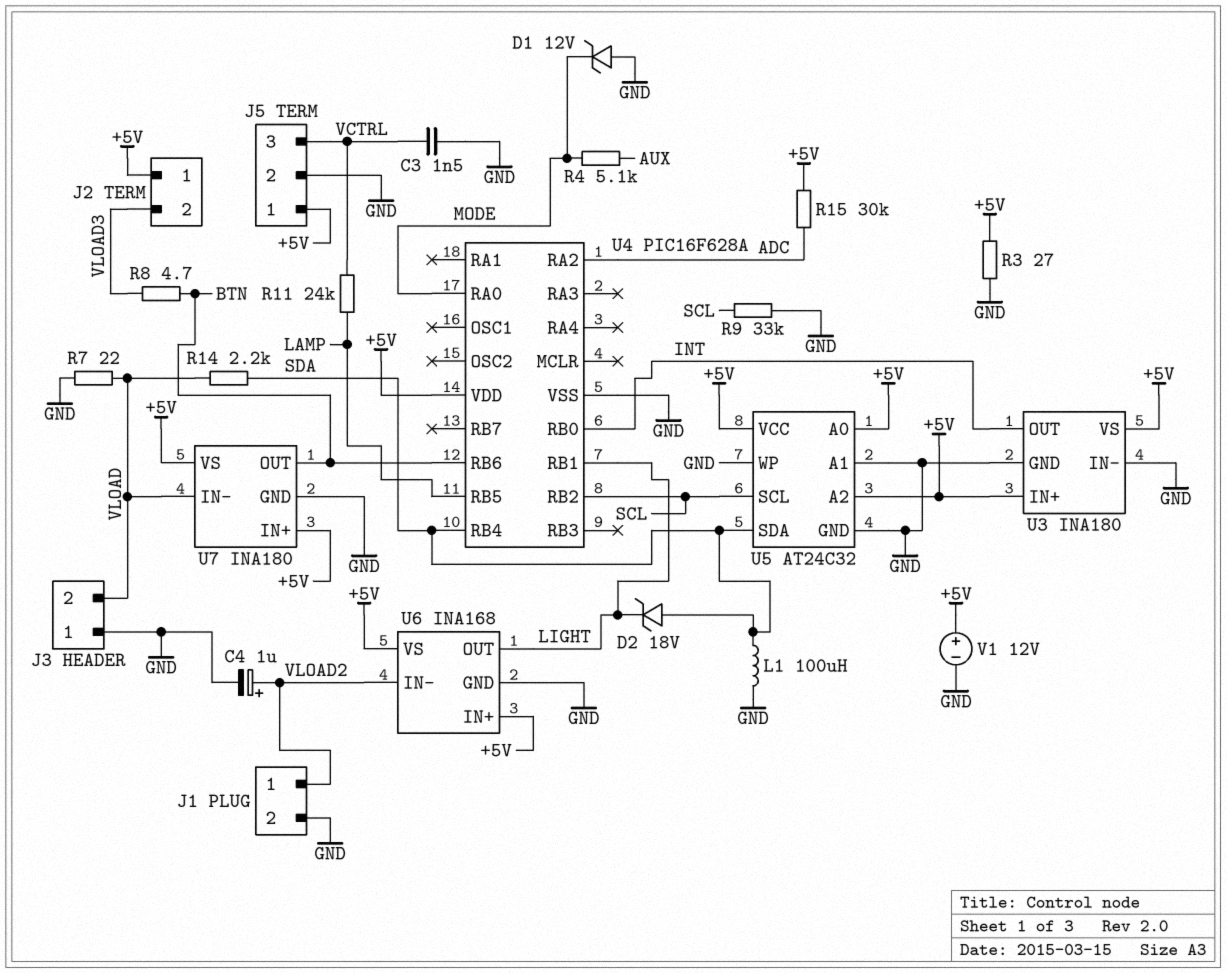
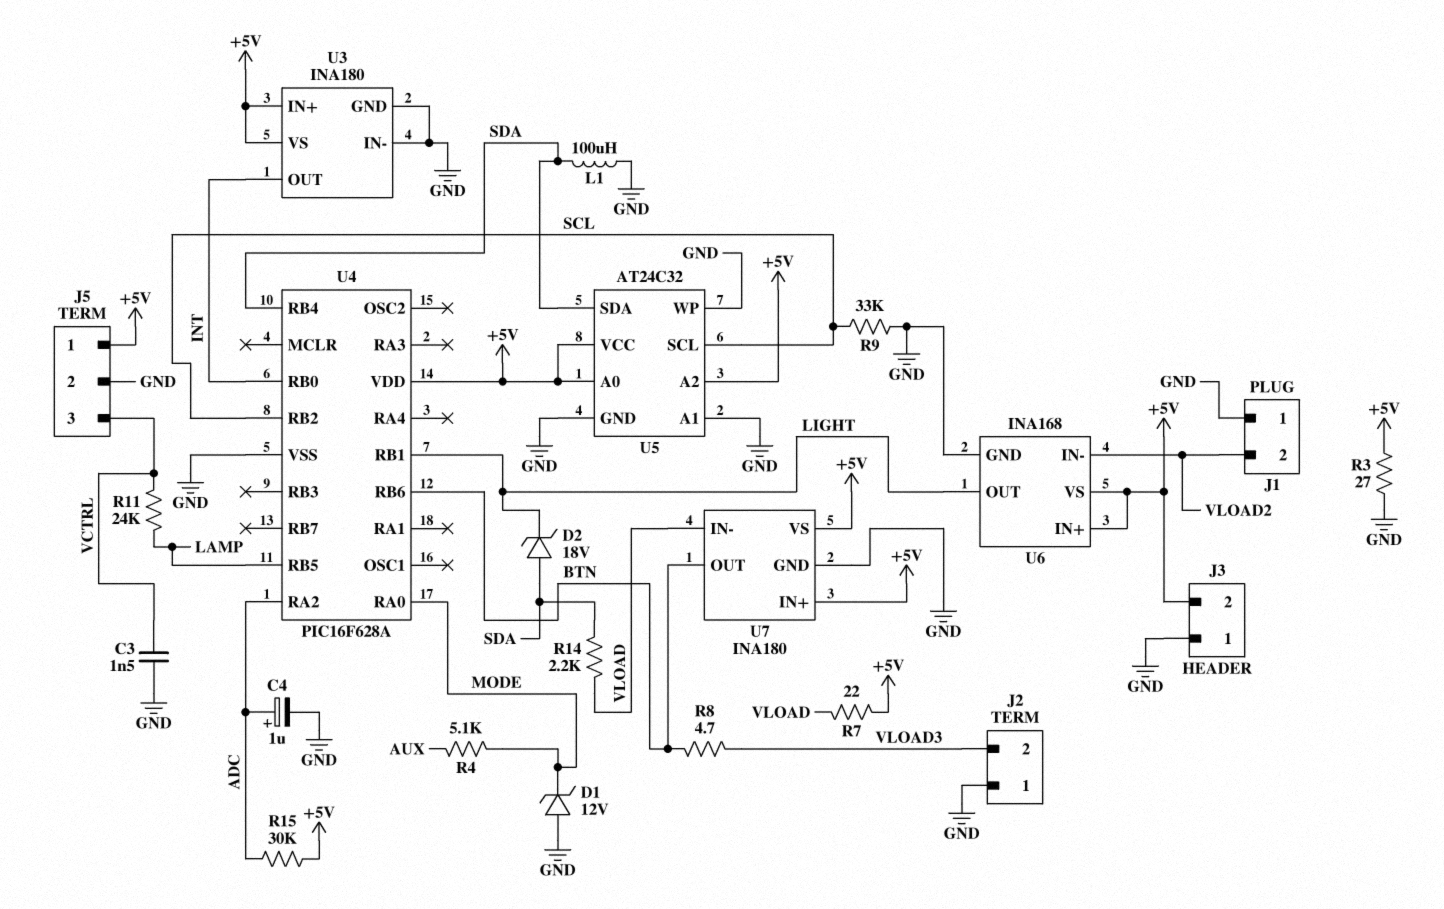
C4: 1uF (plus VLOAD2, minus GND) -> 1uF (plus ADC, minus GND)
J1 pin 1: VLOAD2 -> GND
J1 pin 2: GND -> VLOAD2
J2 pin 1: +5V -> GND
J3 pin 2: VLOAD -> +5V
R7: 22 (GND, VLOAD) -> 22 (+5V, VLOAD)
V1: 12V (plus +5V, minus GND) -> none

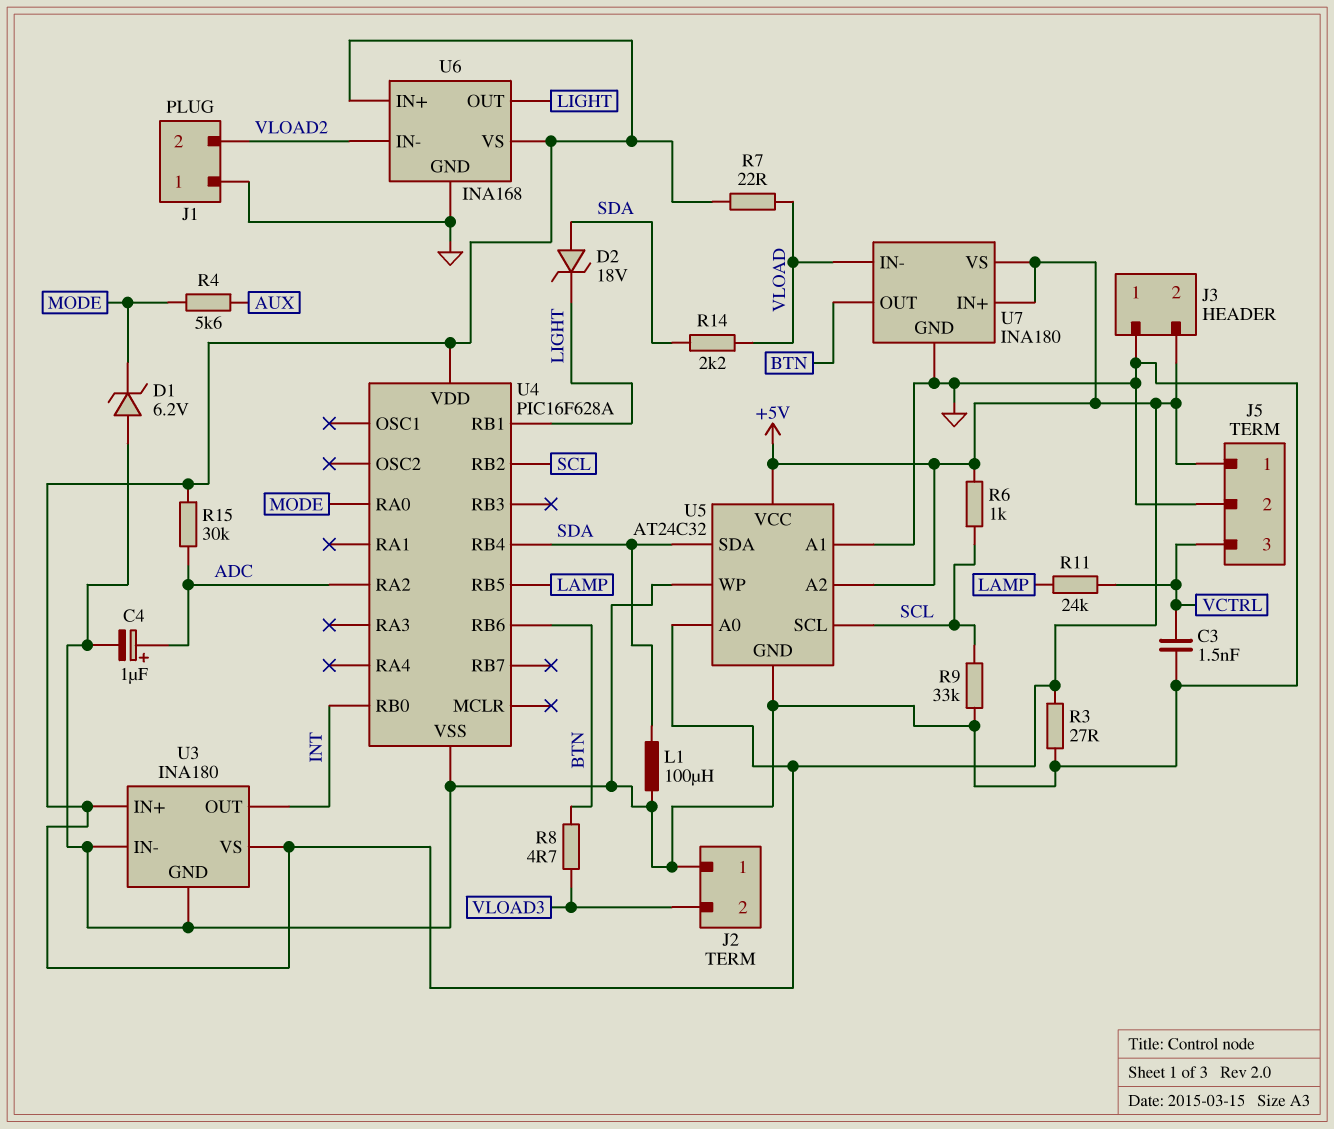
D1: zener 12V (A GND, K MODE) -> zener 6.2V (A GND, K MODE)
R4: 5.1k (AUX, MODE) -> 5.6k (AUX, MODE)
R6: none -> 1k (+5V, SCL)

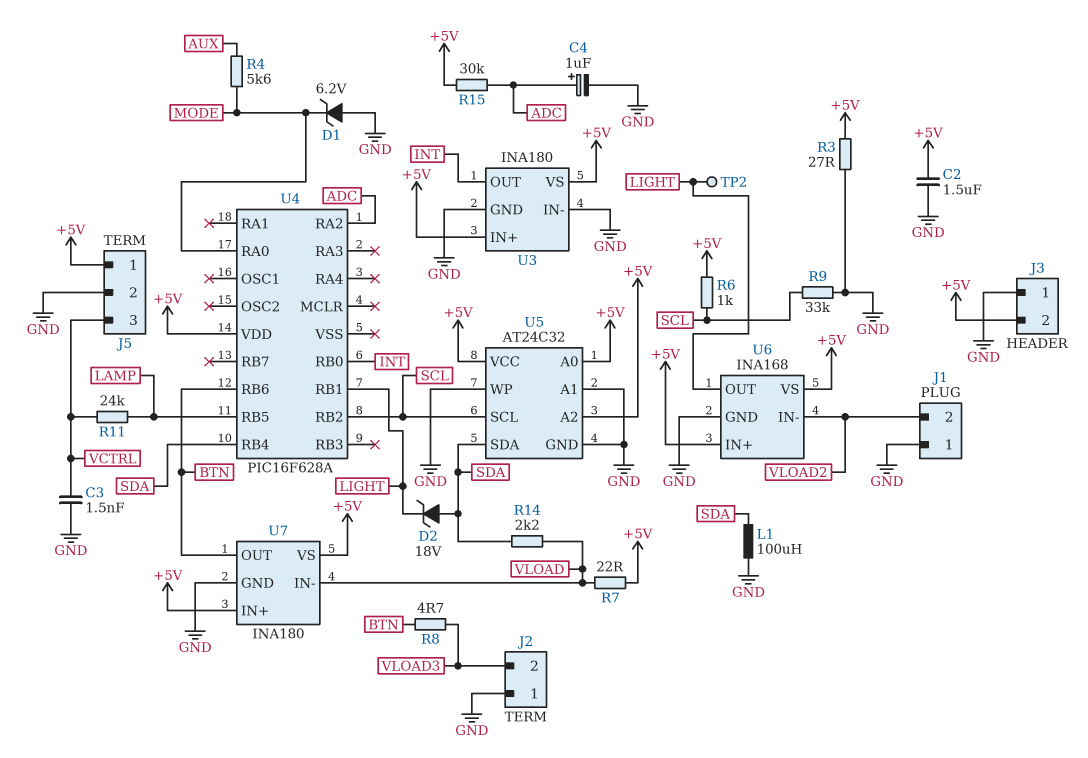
C2: none -> 1.5uF (+5V, GND)
TP2: none -> test point (LIGHT)
U4 pin VSS: GND -> none

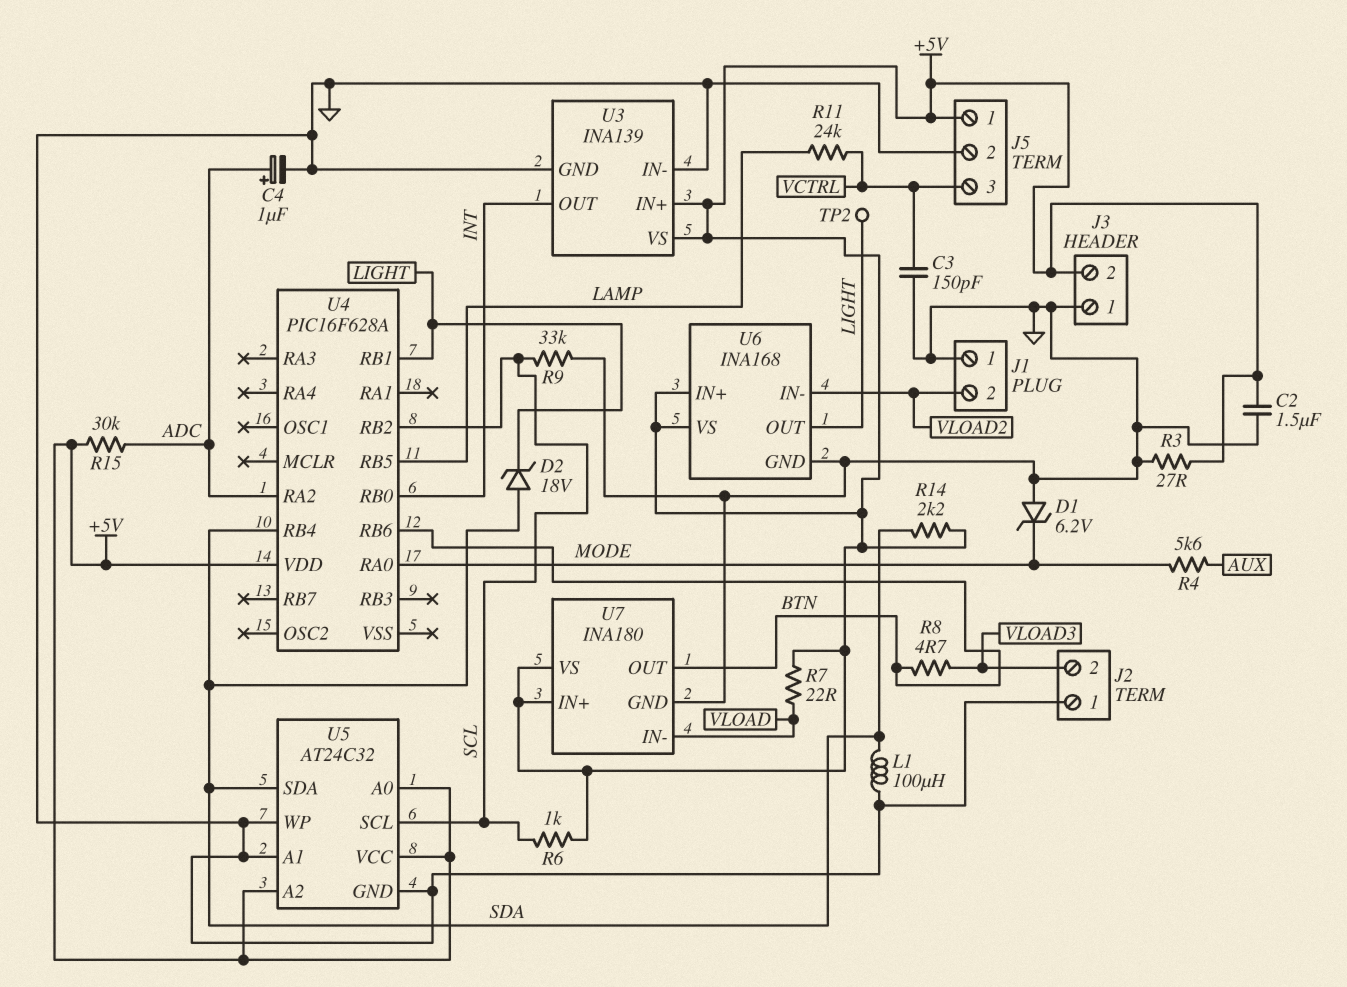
C3: 1.5nF (GND, VCTRL) -> 150pF (GND, VCTRL)
R14: 2.2k (SDA, VLOAD) -> 2.2k (+5V, SDA)
U3: INA180 -> INA139

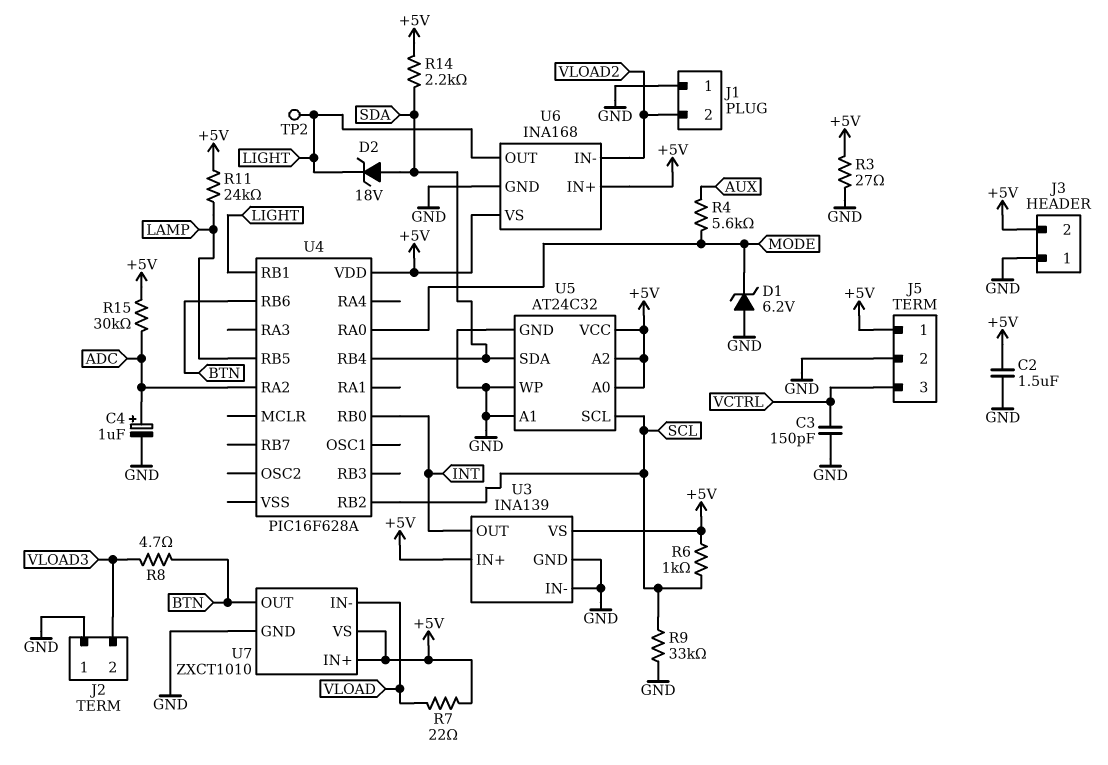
L1: 100uH (GND, SDA) -> none
R11: 24k (LAMP, VCTRL) -> 24k (+5V, LAMP)
U7: INA180 -> ZXCT1010

